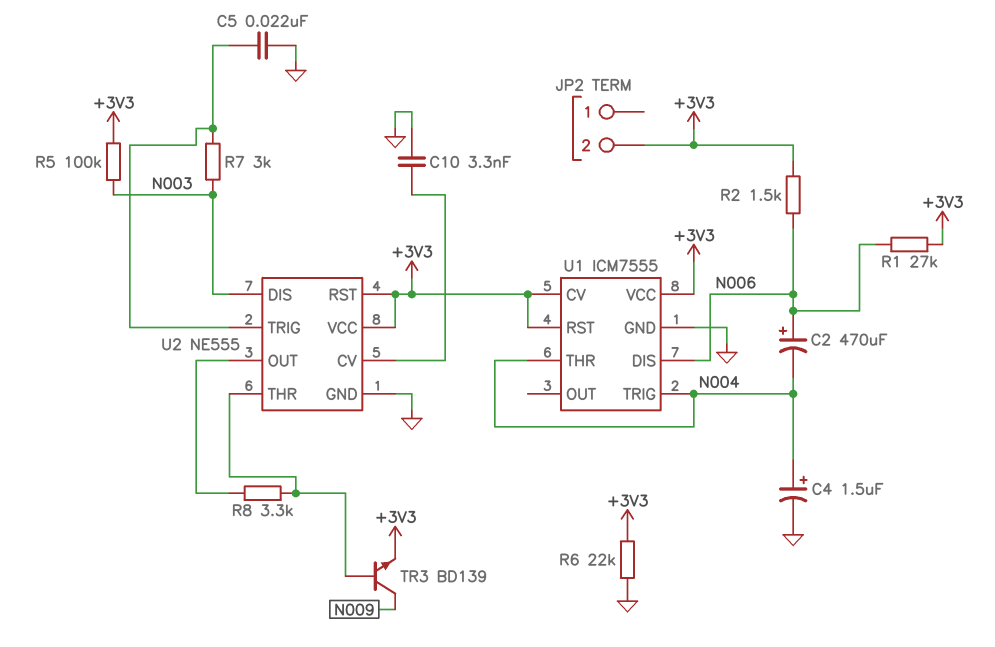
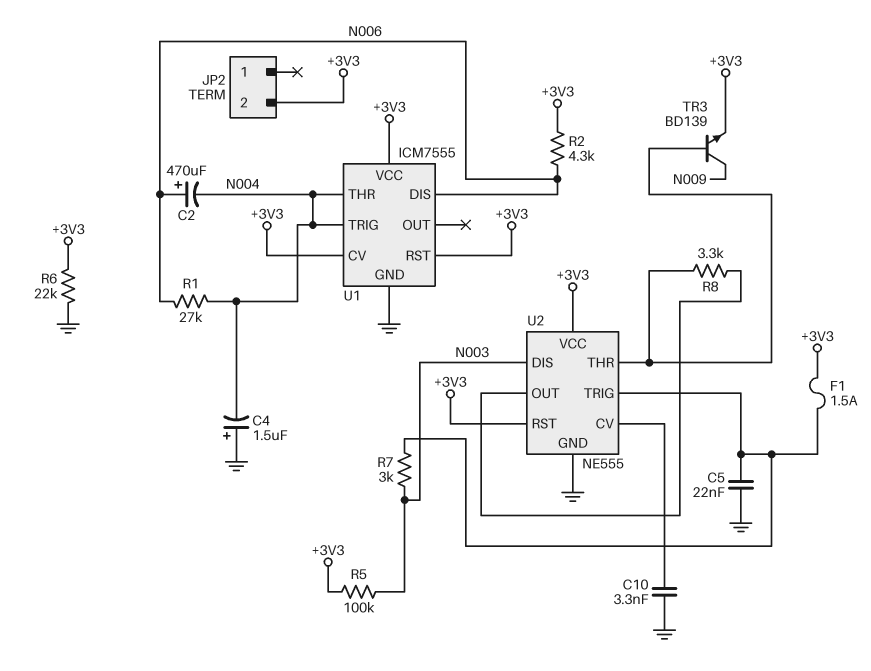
C4: 1.5uF (plus N004, minus GND) -> 1.5uF (plus GND, minus N004)
F1: none -> 1.5A (+3V3, U2/TRIG)
R1: 27k (+3V3, N006) -> 27k (N004, N006)
R2: 1.5k (+3V3, N006) -> 4.3k (+3V3, N006)

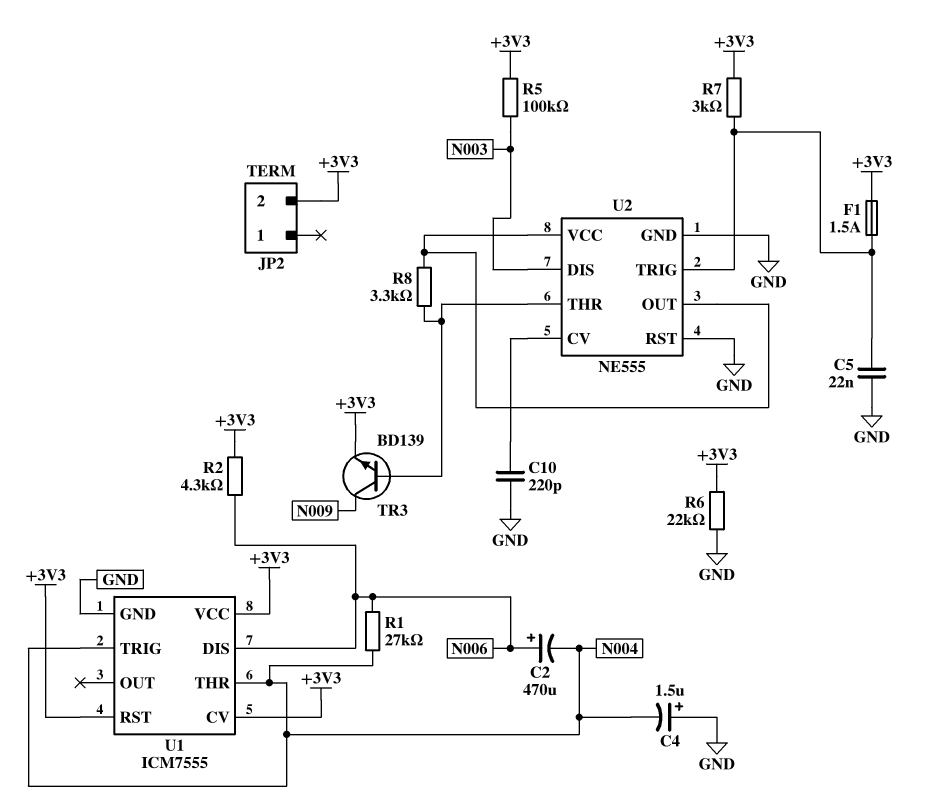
C10: 3.3nF (GND, U2/CV) -> 220pF (GND, U2/CV)
R7: 3k (N003, U2/TRIG) -> 3k (+3V3, U2/TRIG)
U2 pin RST: +3V3 -> GND
U2 pin VCC: +3V3 -> U2/OUT

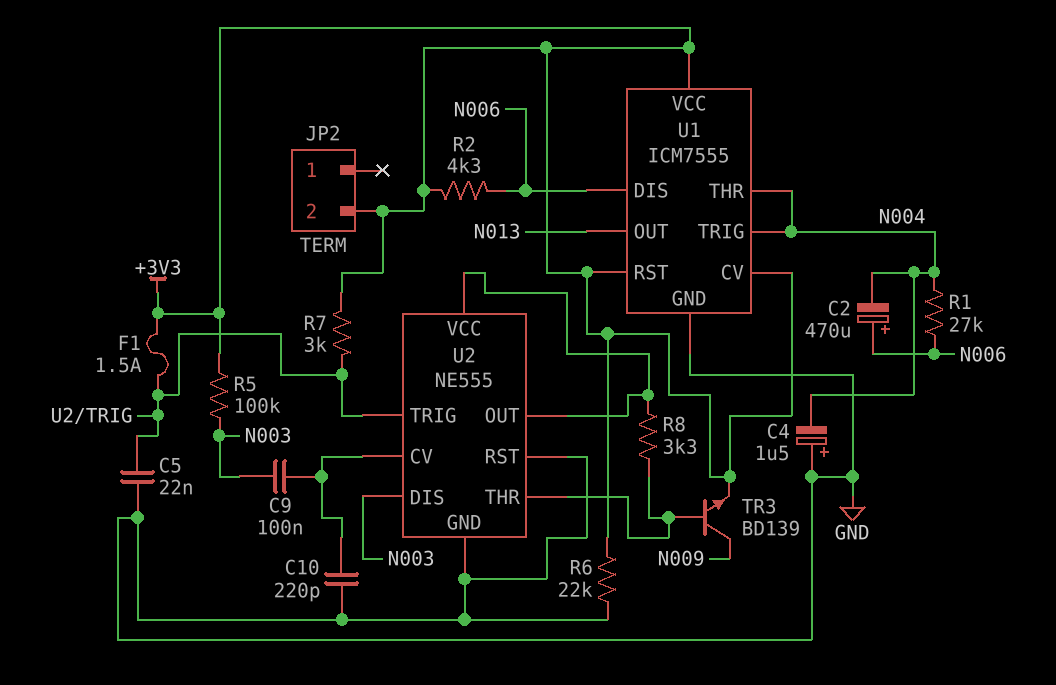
C9: none -> 100nF (N003, U2/CV)
U1 pin OUT: none -> N013

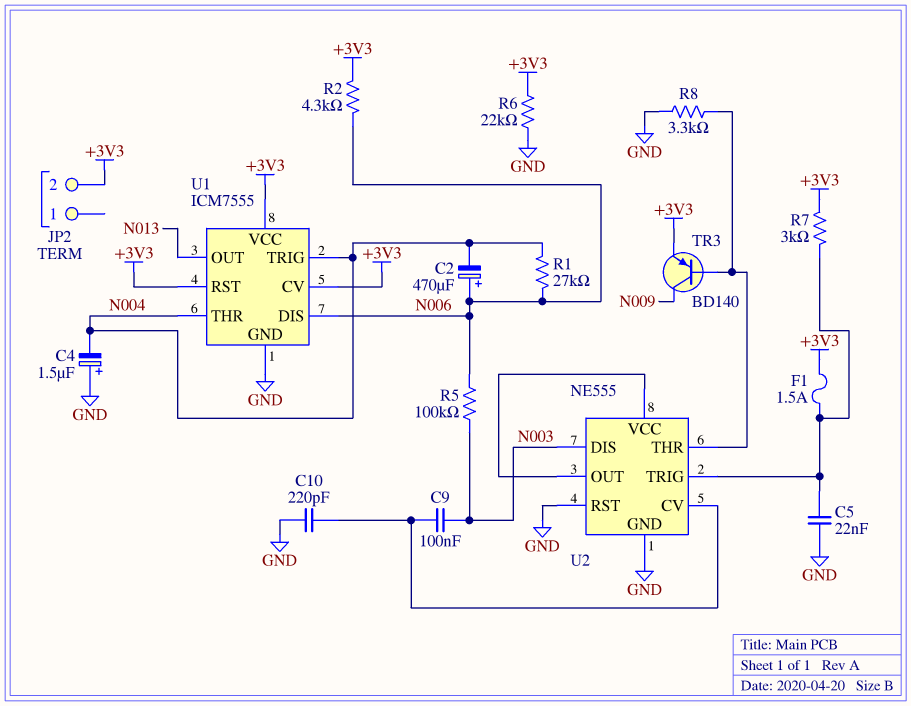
R5: 100k (+3V3, N003) -> 100k (N003, N006)
R8: 3.3k (U2/OUT, U2/THR) -> 3.3k (GND, U2/THR)
TR3: NPN BD139 (B U2/THR, C N009, E +3V3) -> PNP BD140 (B U2/THR, C N009, E +3V3)

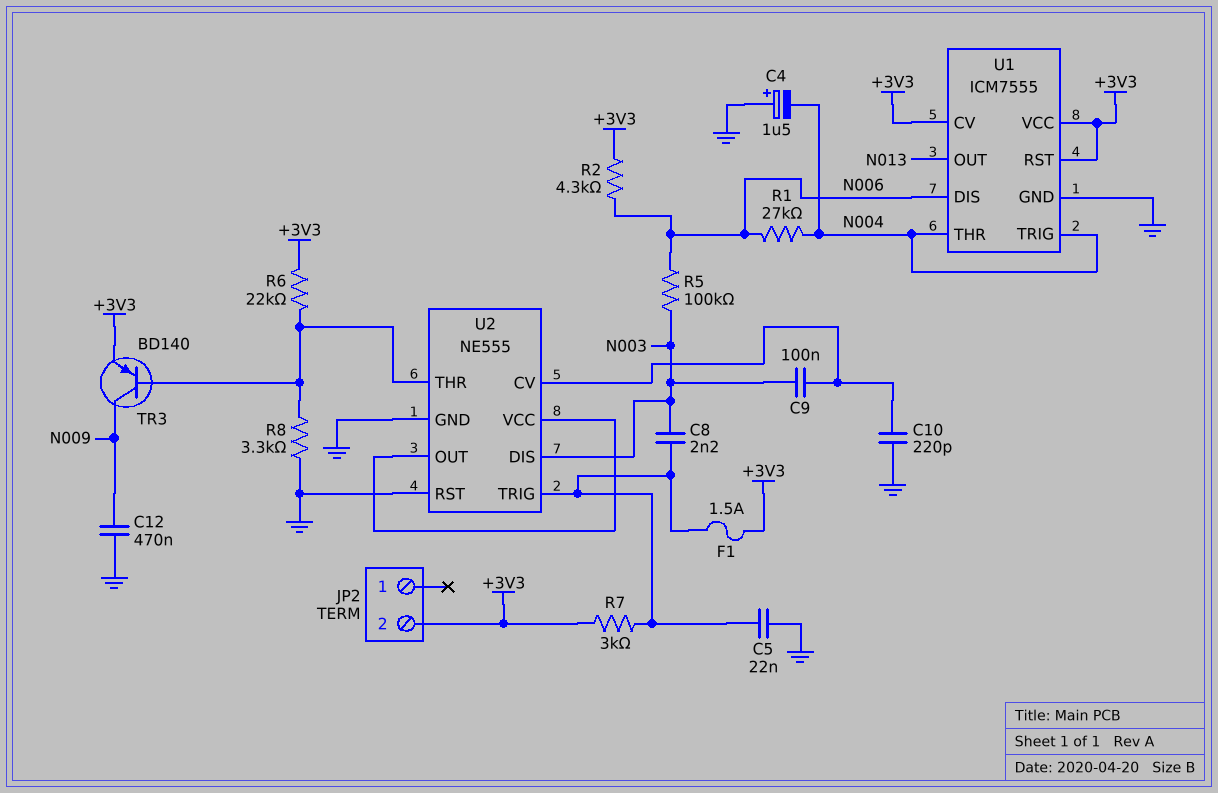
C2: 470uF (plus N006, minus N004) -> none
C8: none -> 2.2nF (N003, U2/TRIG)
C12: none -> 470nF (GND, N009)
R6: 22k (+3V3, GND) -> 22k (+3V3, U2/THR)

